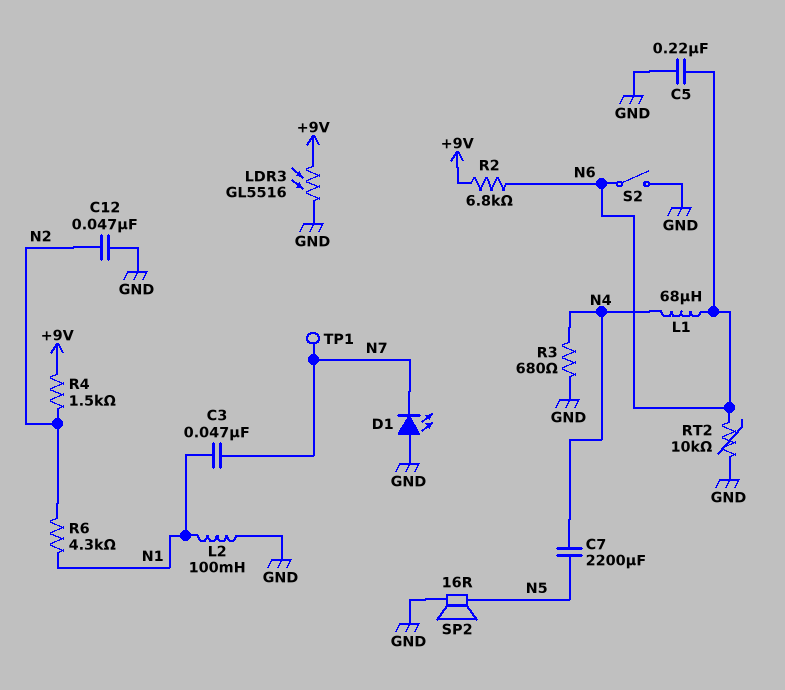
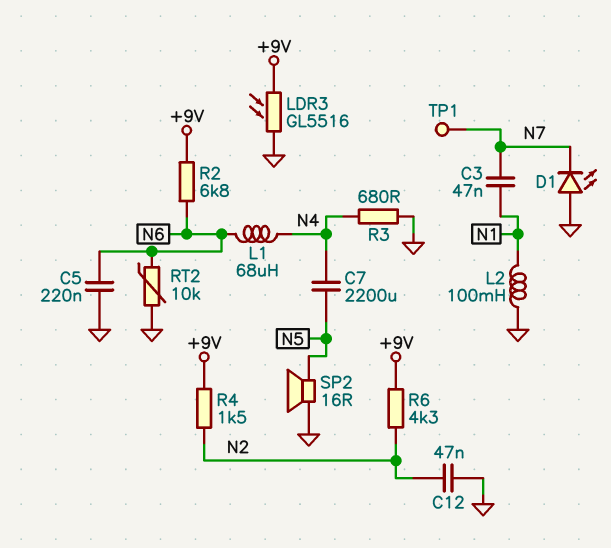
R6: 4.3k (N1, N2) -> 4.3k (+9V, N2)
S2: switch (GND, N6) -> none

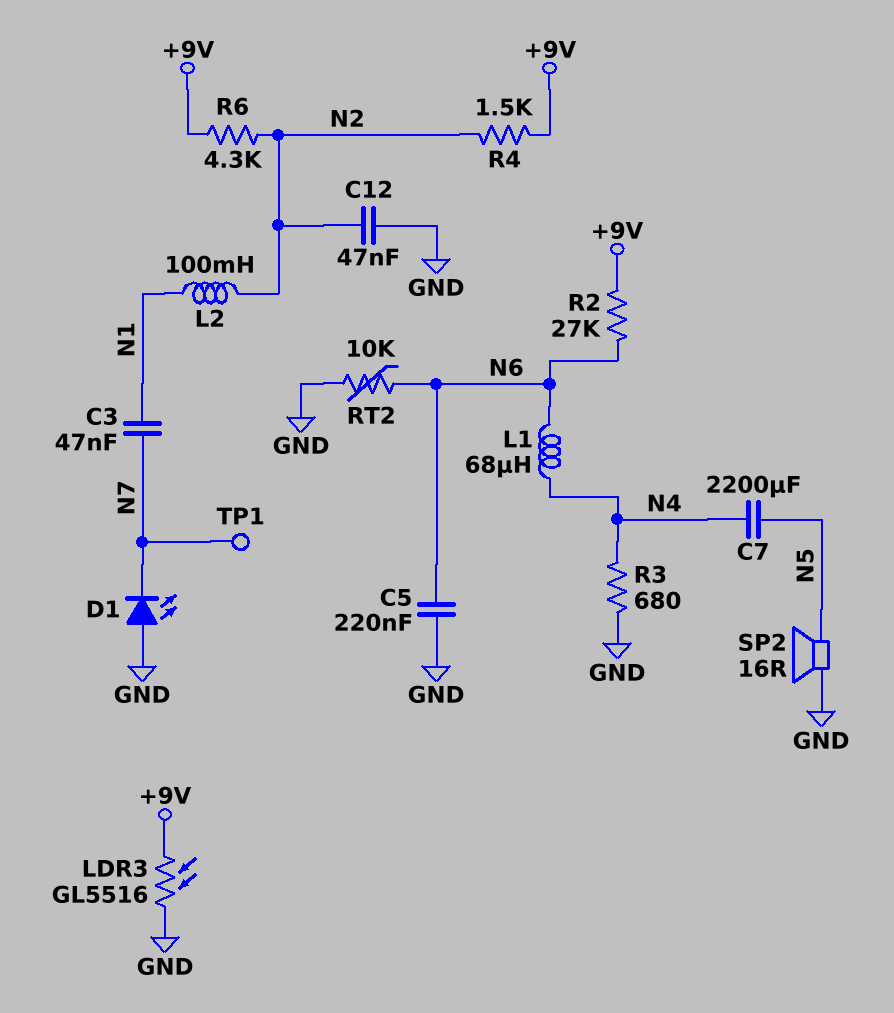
L2: 100mH (GND, N1) -> 100mH (N1, N2)
R2: 6.8k (+9V, N6) -> 27k (+9V, N6)

